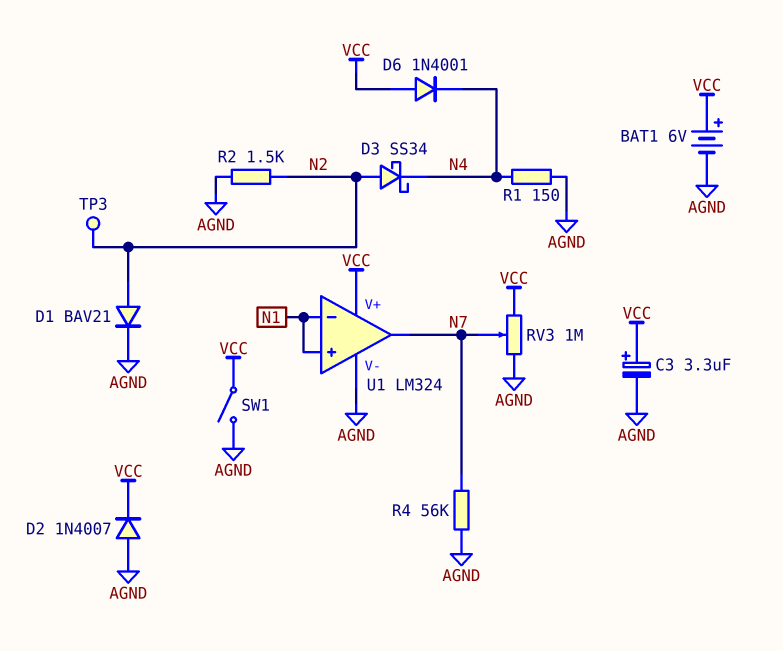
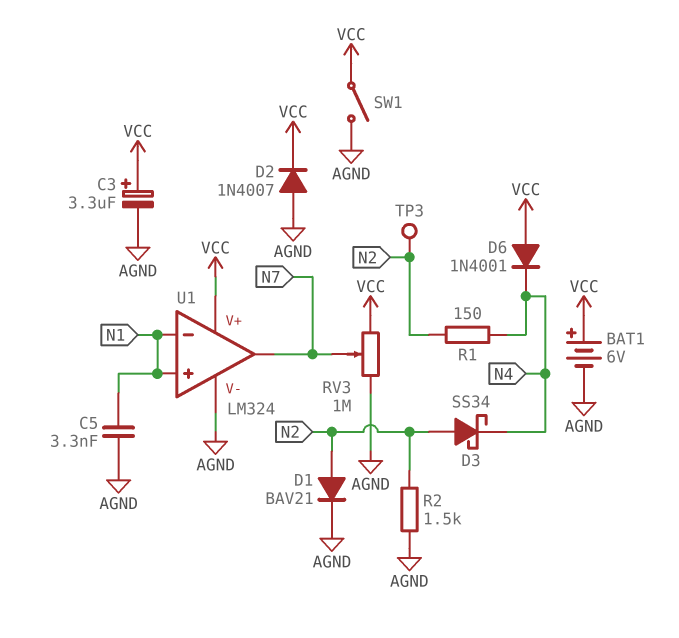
C5: none -> 3.3nF (AGND, N1)
R1: 150 (AGND, N4) -> 150 (N2, N4)
R4: 56k (AGND, N7) -> none

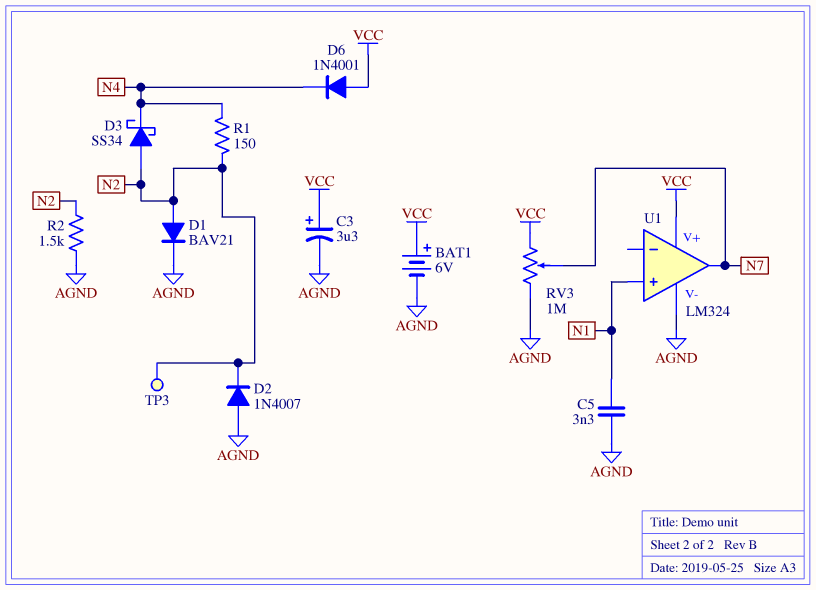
D2: diode 1N4007 (A AGND, K VCC) -> diode 1N4007 (A AGND, K N2)
SW1: switch (AGND, VCC) -> none
U1 pin in-: N1 -> none

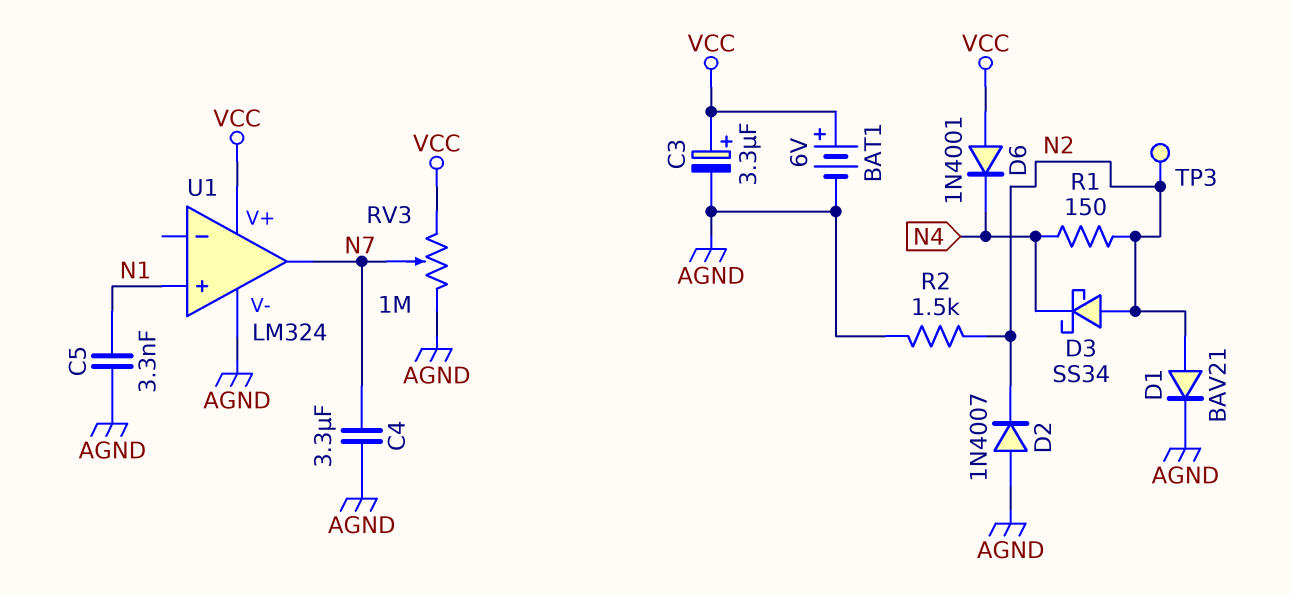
C4: none -> 3.3uF (AGND, N7)

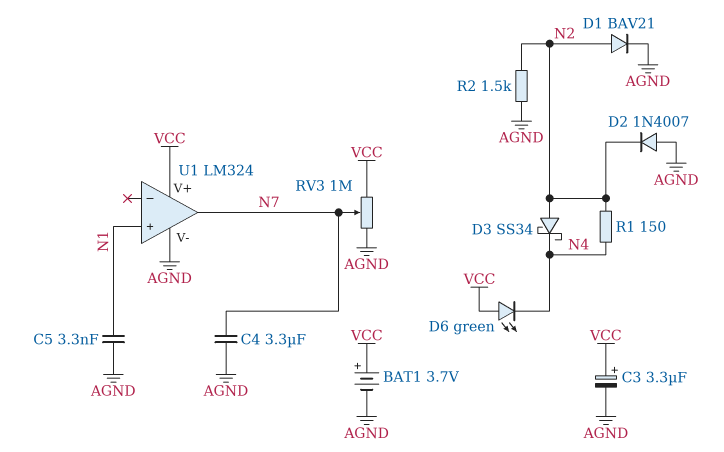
BAT1: 6V (plus VCC, minus AGND) -> 3.7V (plus VCC, minus AGND)
D6: diode 1N4001 (A VCC, K N4) -> LED green (A VCC, K N4)
TP3: test point (N2) -> none

